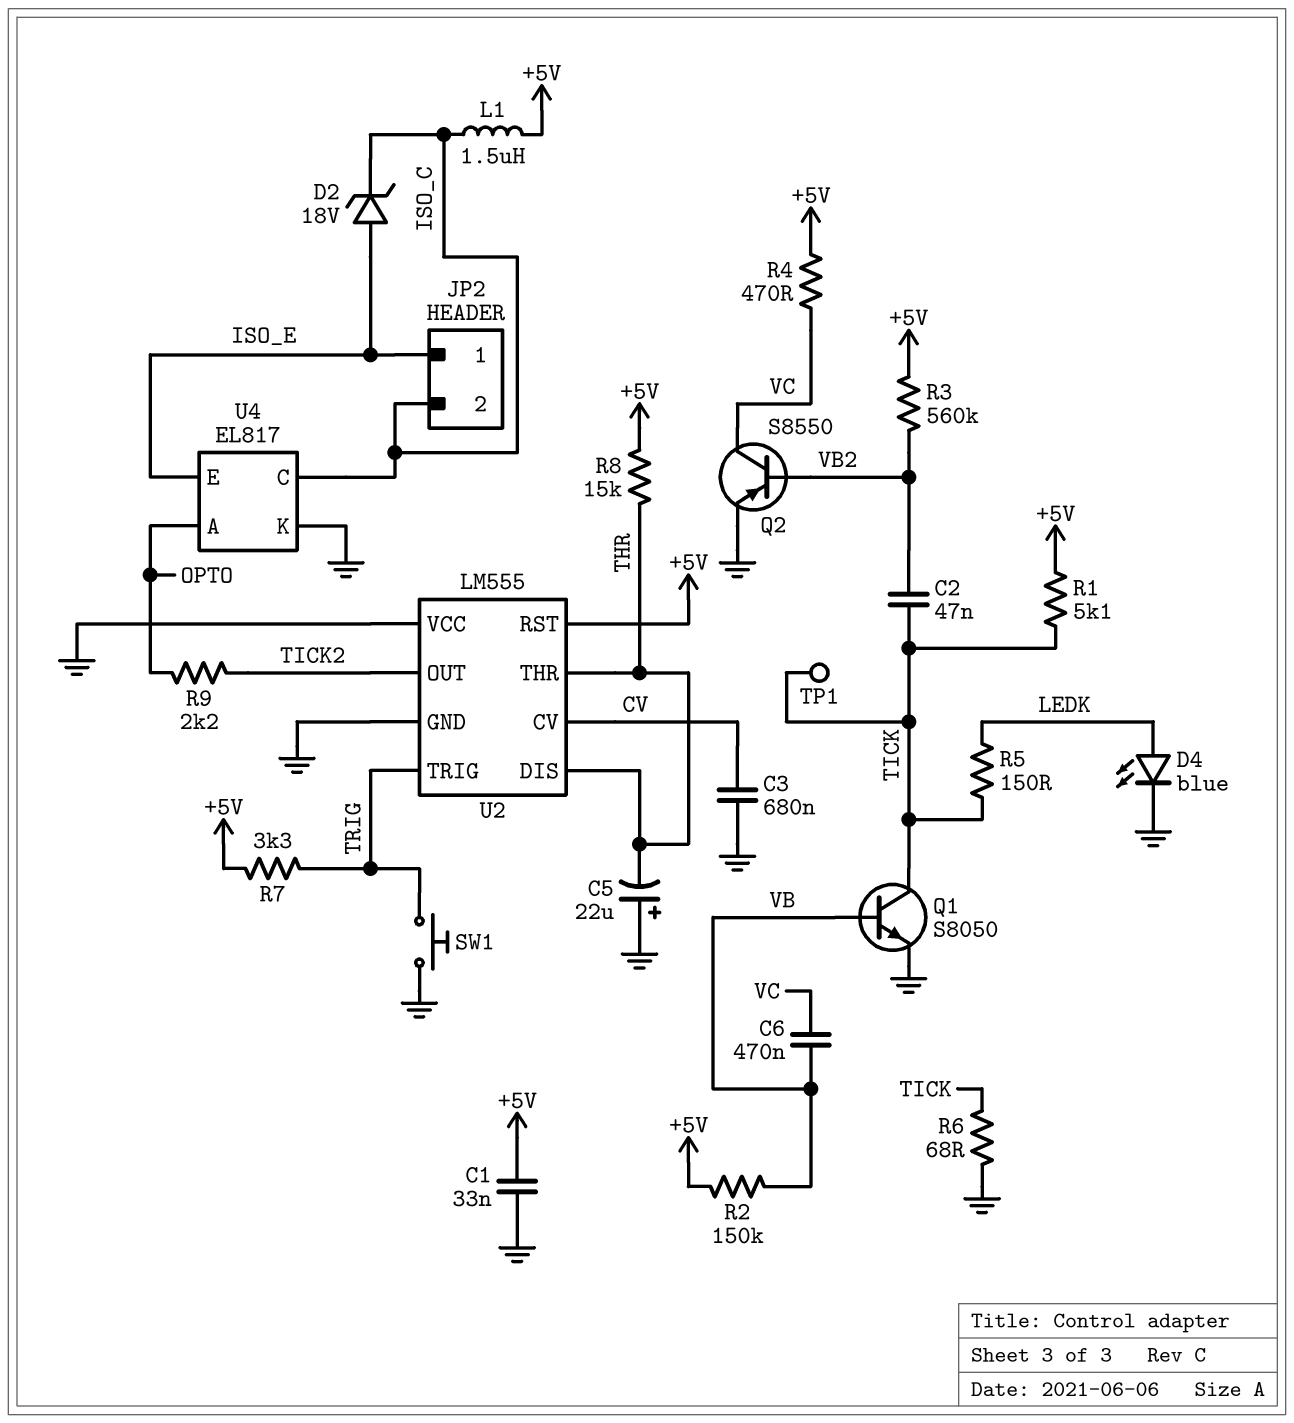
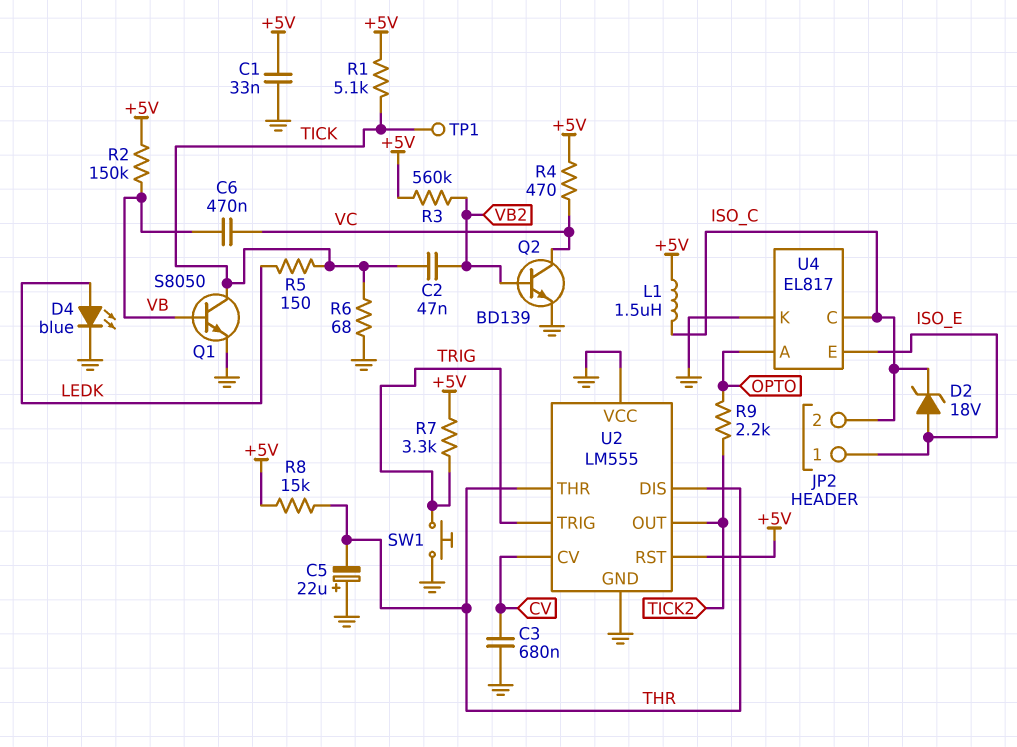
Q2: PNP S8550 (B VB2, C VC, E GND) -> NPN BD139 (B VB2, C VC, E GND)

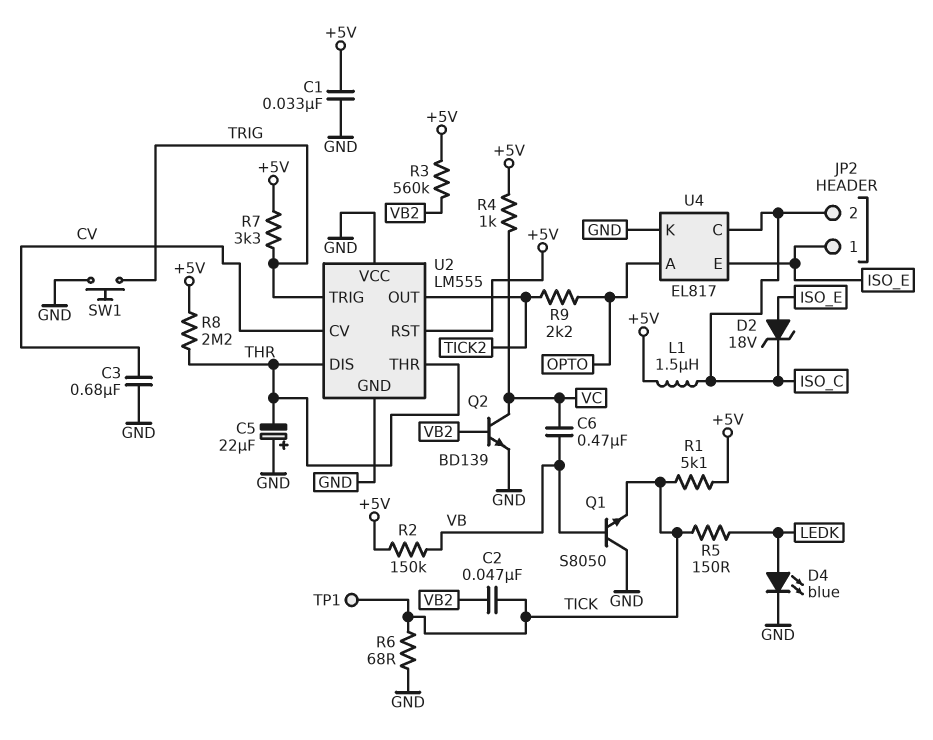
Q1: NPN S8050 (B VB, C TICK, E GND) -> NPN S8050 (B VB, C GND, E TICK)
R4: 470 (+5V, VC) -> 1k (+5V, VC)
R8: 15k (+5V, THR) -> 2.2M (+5V, THR)

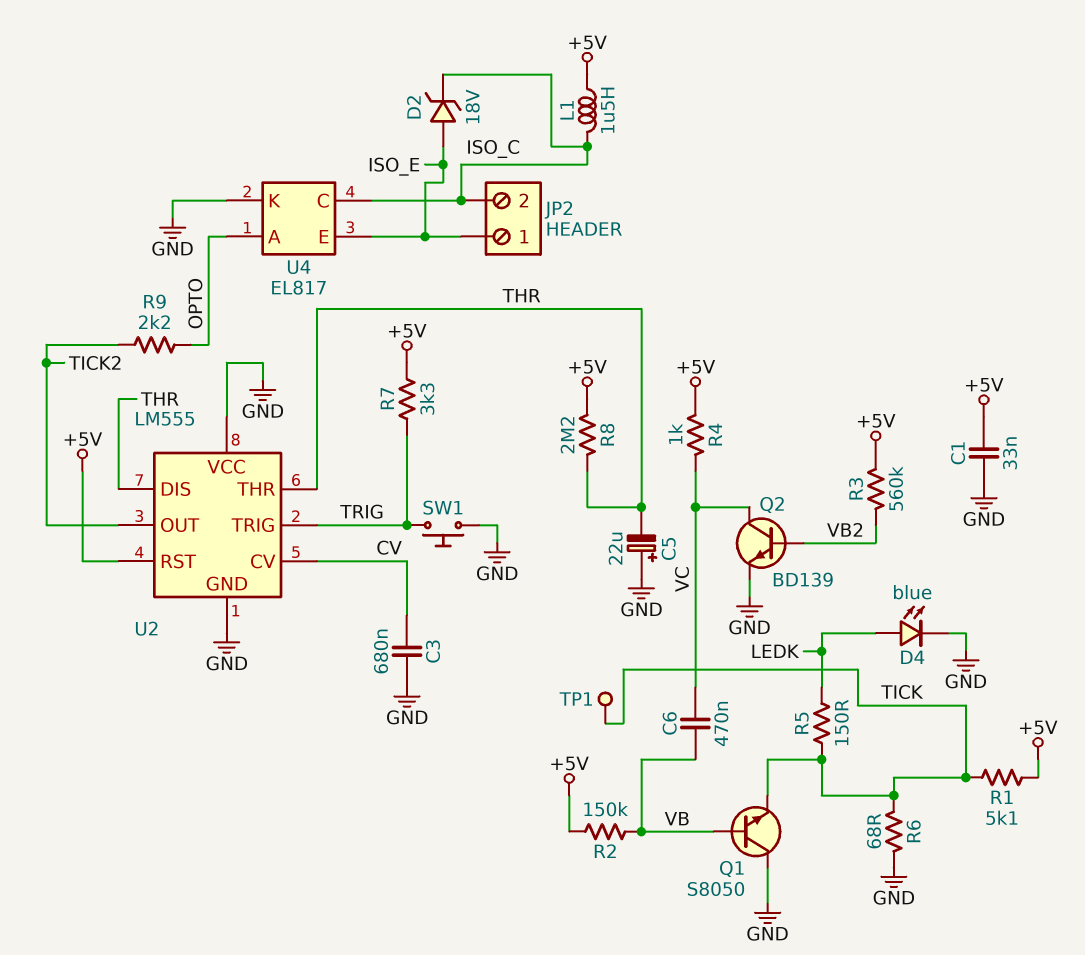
C2: 47nF (TICK, VB2) -> none

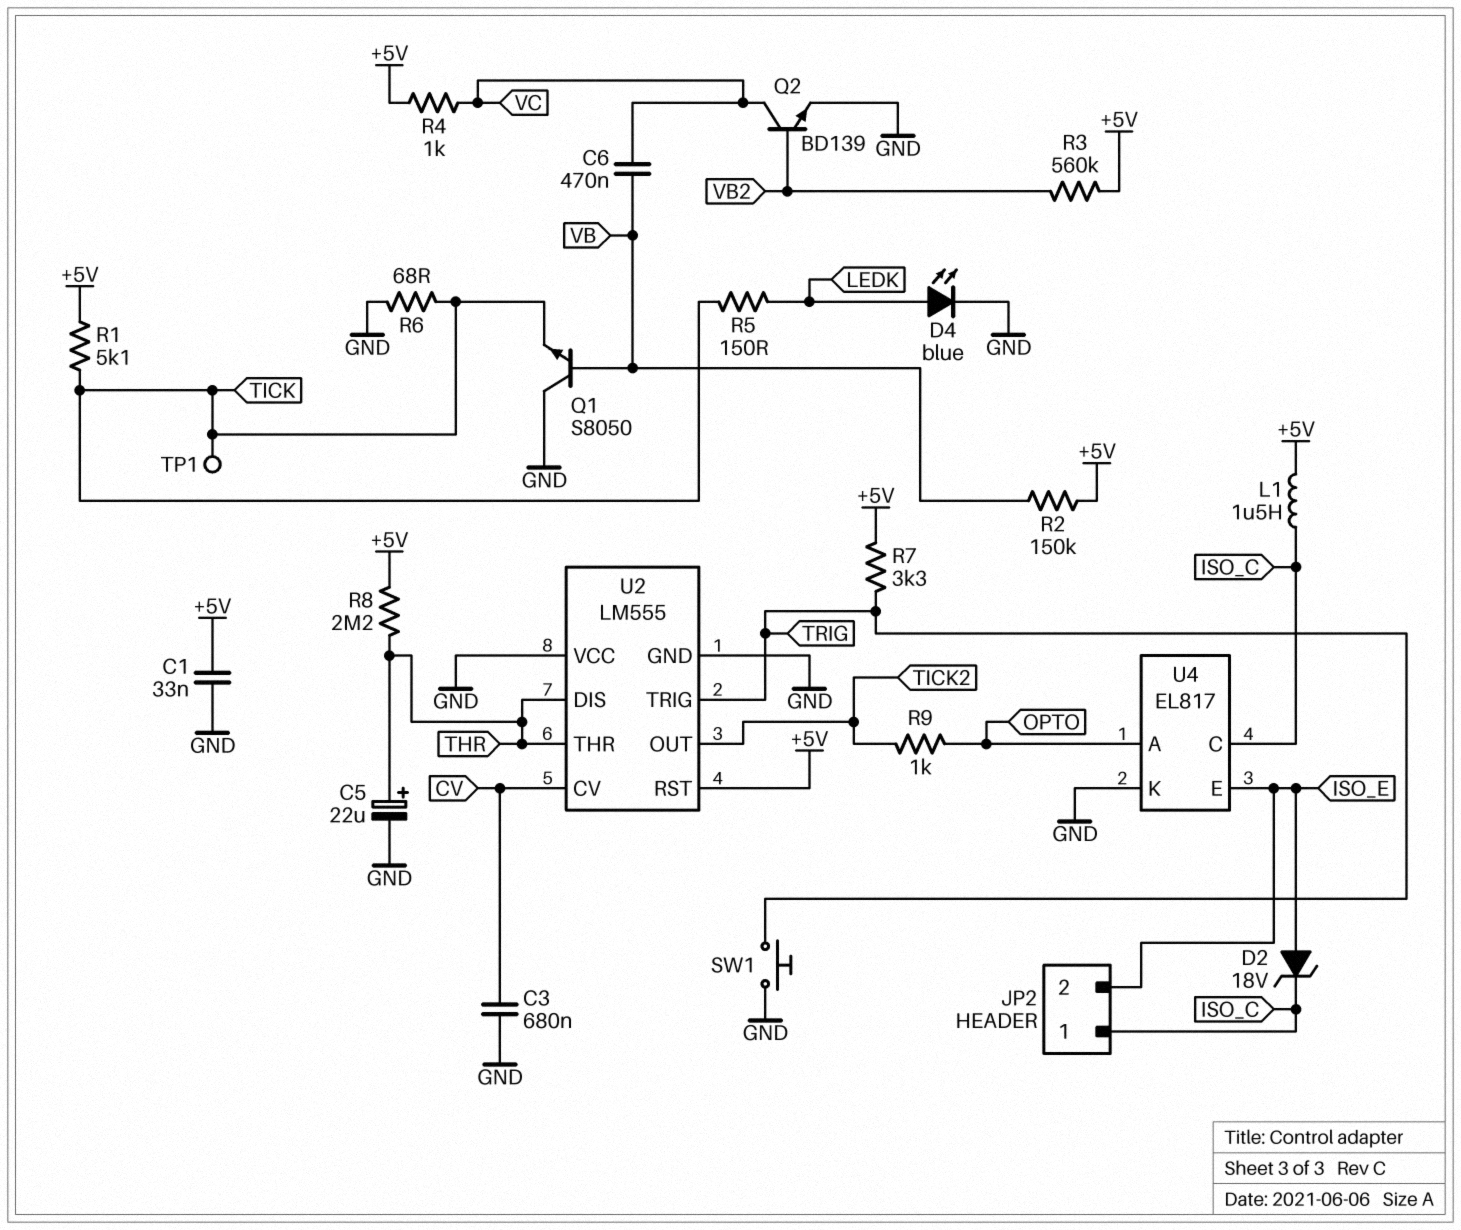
C5: 22uF (plus GND, minus THR) -> 22uF (plus THR, minus GND)
JP2 pin 1: ISO_E -> ISO_C
JP2 pin 2: ISO_C -> ISO_E
R9: 2.2k (OPTO, TICK2) -> 1k (OPTO, TICK2)

